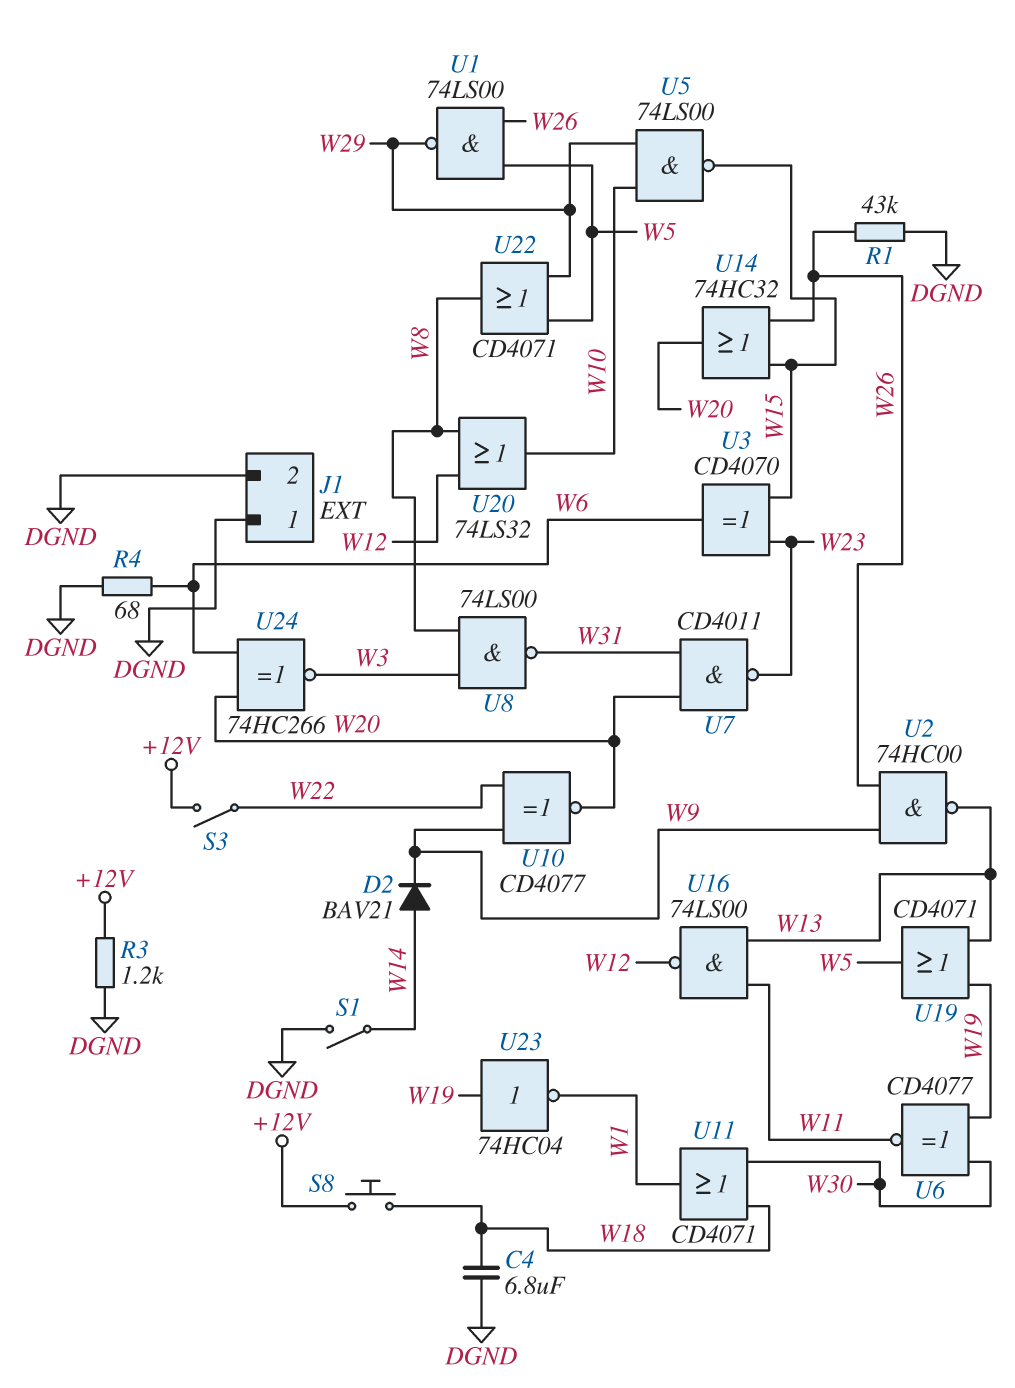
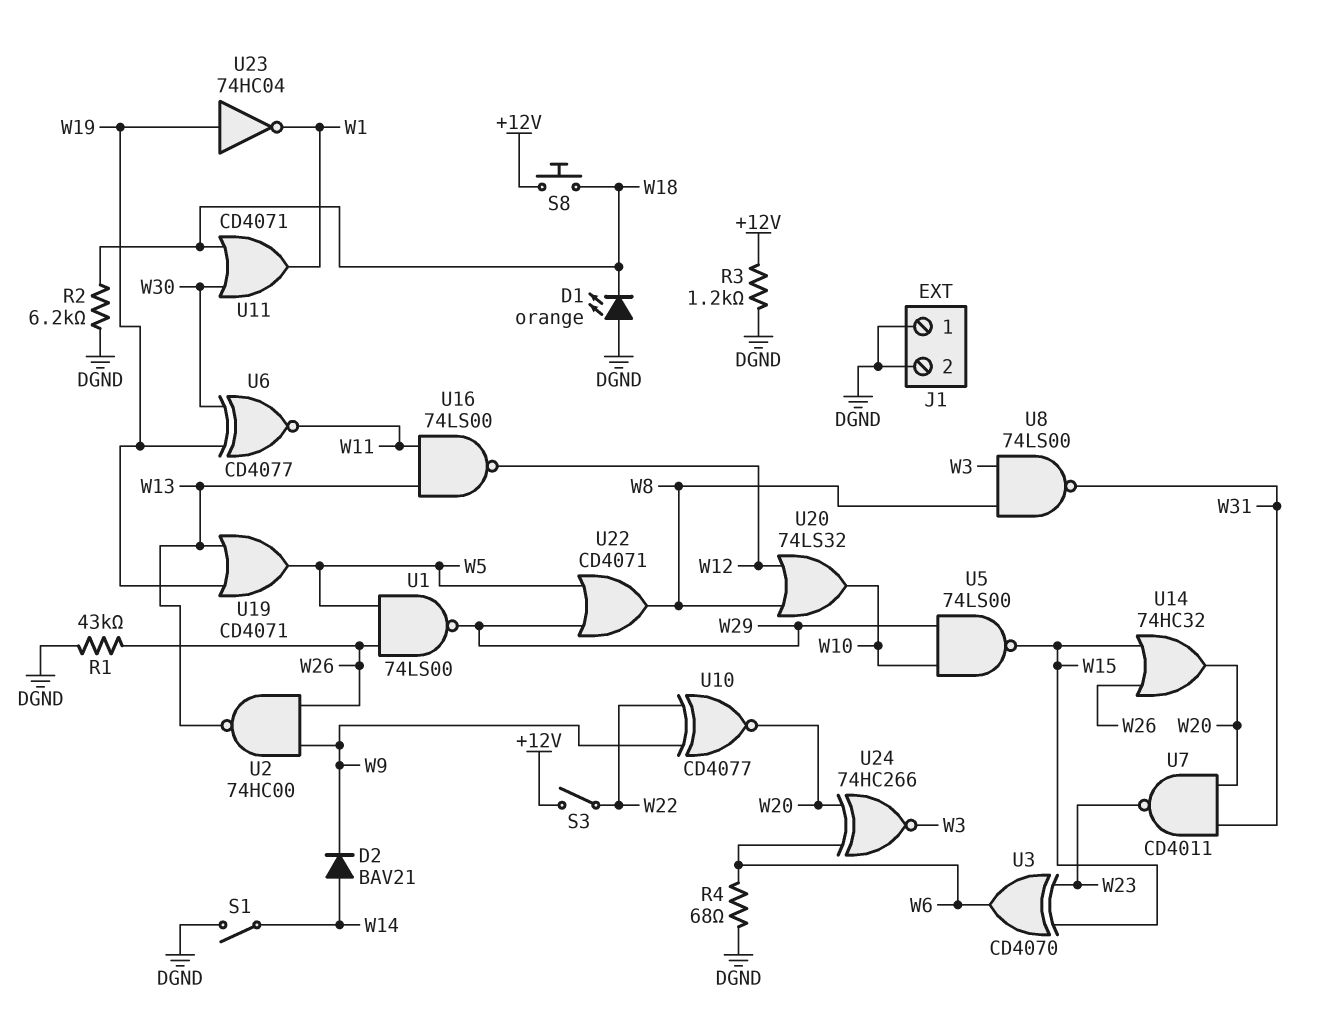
C4: 6.8uF (DGND, W18) -> none
D1: none -> LED orange (A DGND, K W18)
R2: none -> 6.2k (DGND, W18)

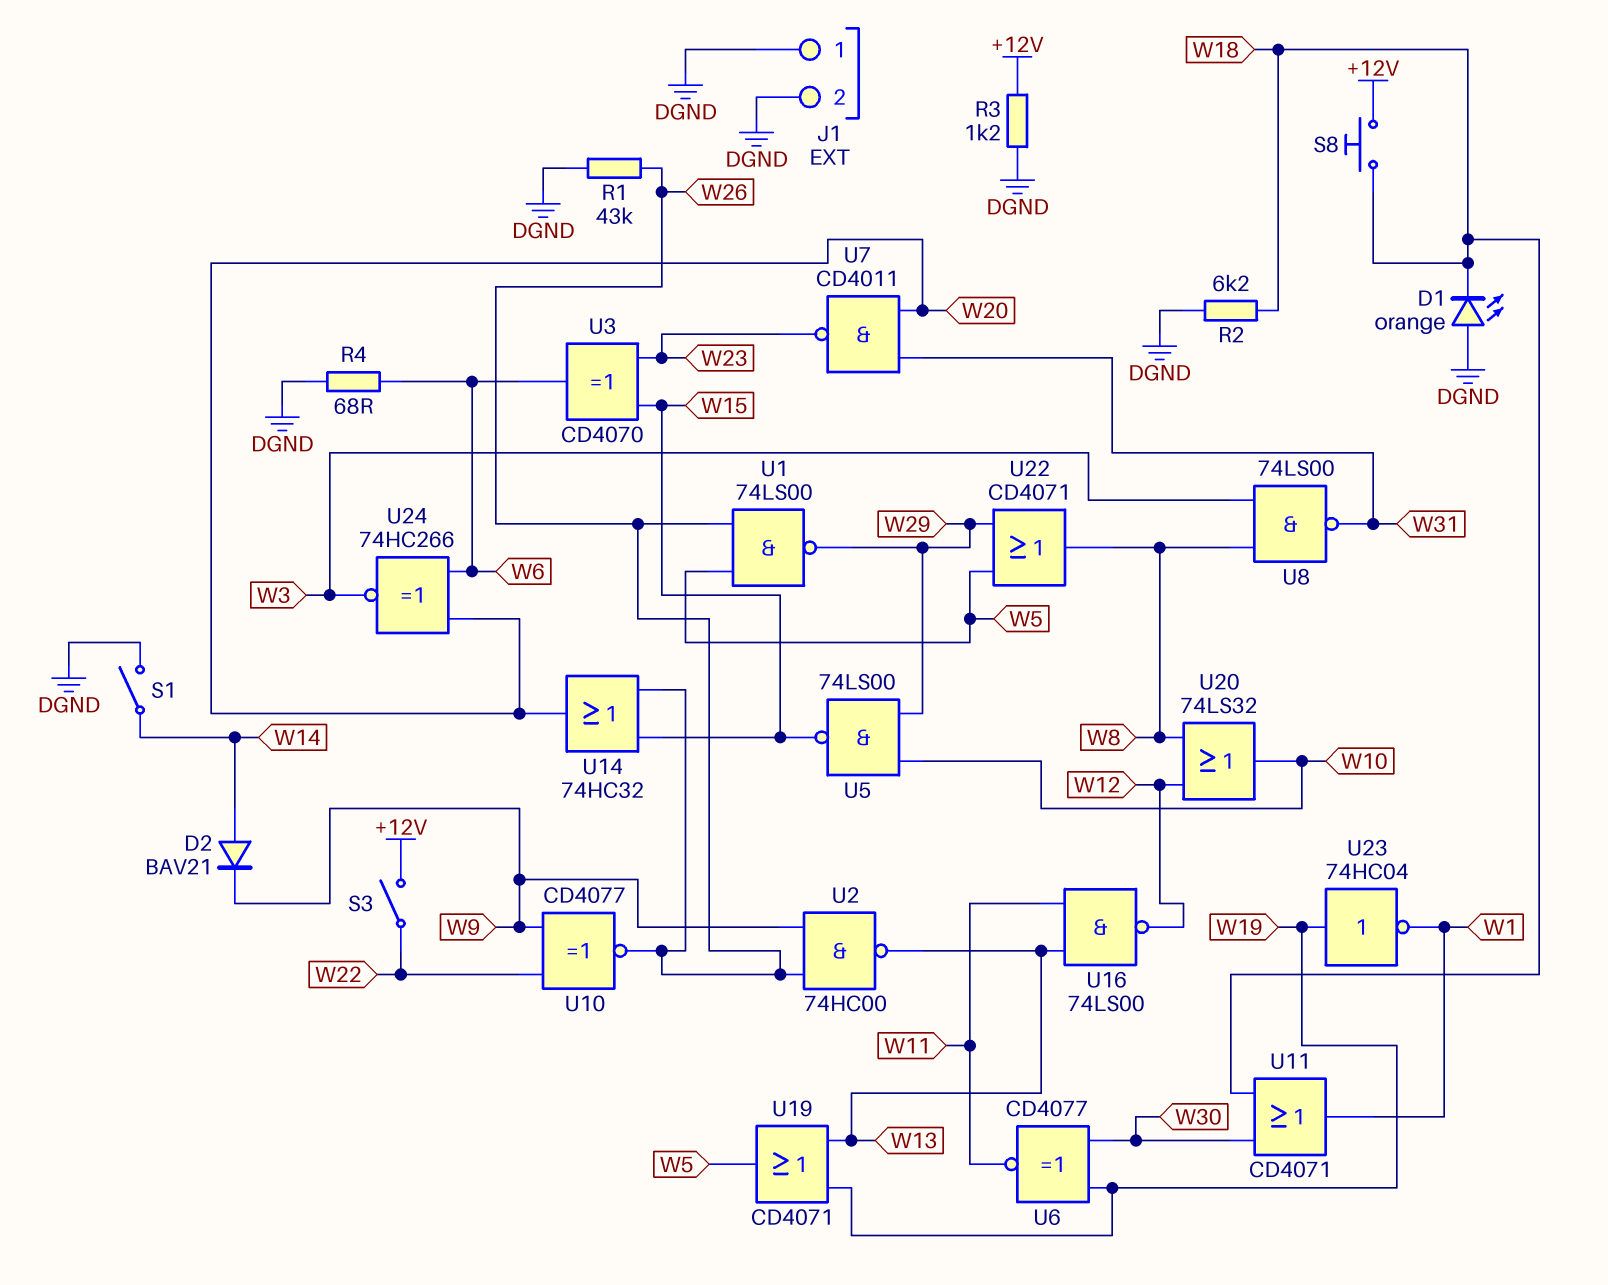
U10: XNOR CD4077 (in W9, in W22, out W20) -> XNOR CD4077 (in W9, in W22, out W26)

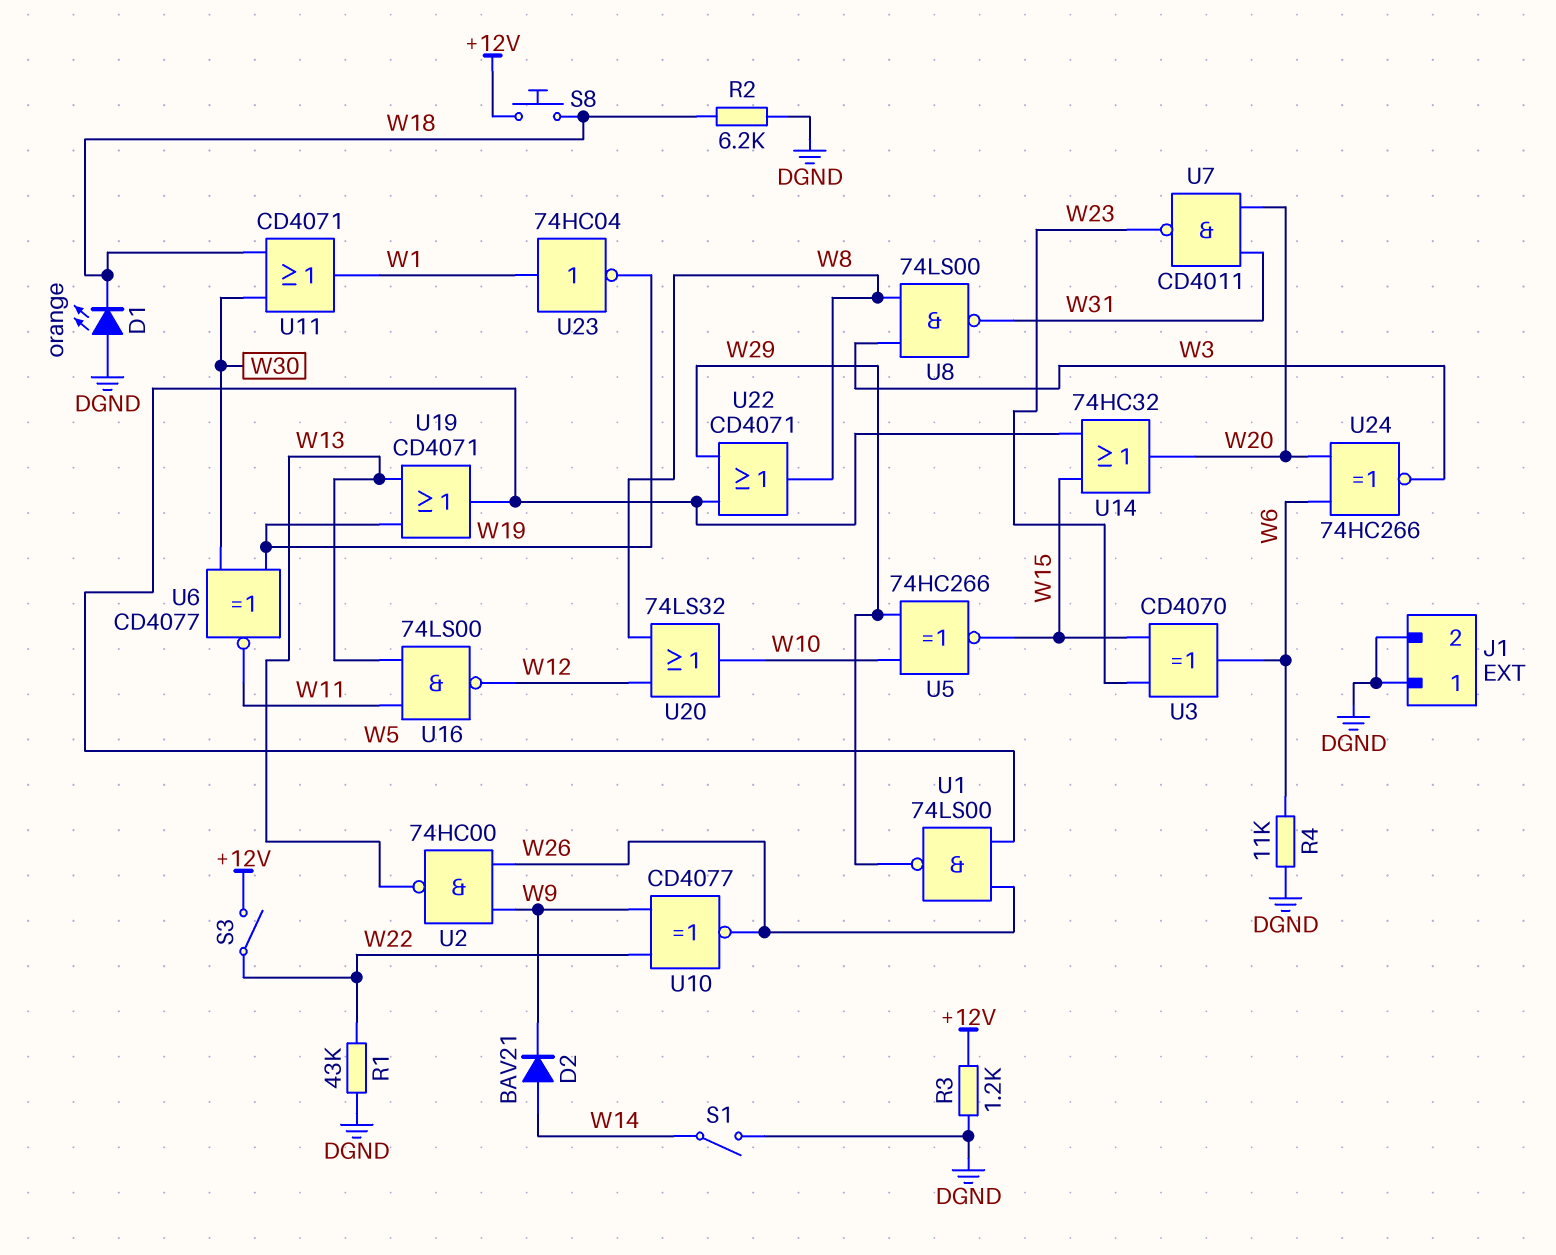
R1: 43k (DGND, W26) -> 43k (DGND, W22)
R4: 68 (DGND, W6) -> 11k (DGND, W6)
U5: NAND 74LS00 (in W10, in W29, out W15) -> XNOR 74HC266 (in W10, in W29, out W15)
U14: OR 74HC32 (in W15, in W26, out W20) -> OR 74HC32 (in W5, in W15, out W20)
U23: NOT 74HC04 (in W19, out W1) -> NOT 74HC04 (in W1, out W19)

